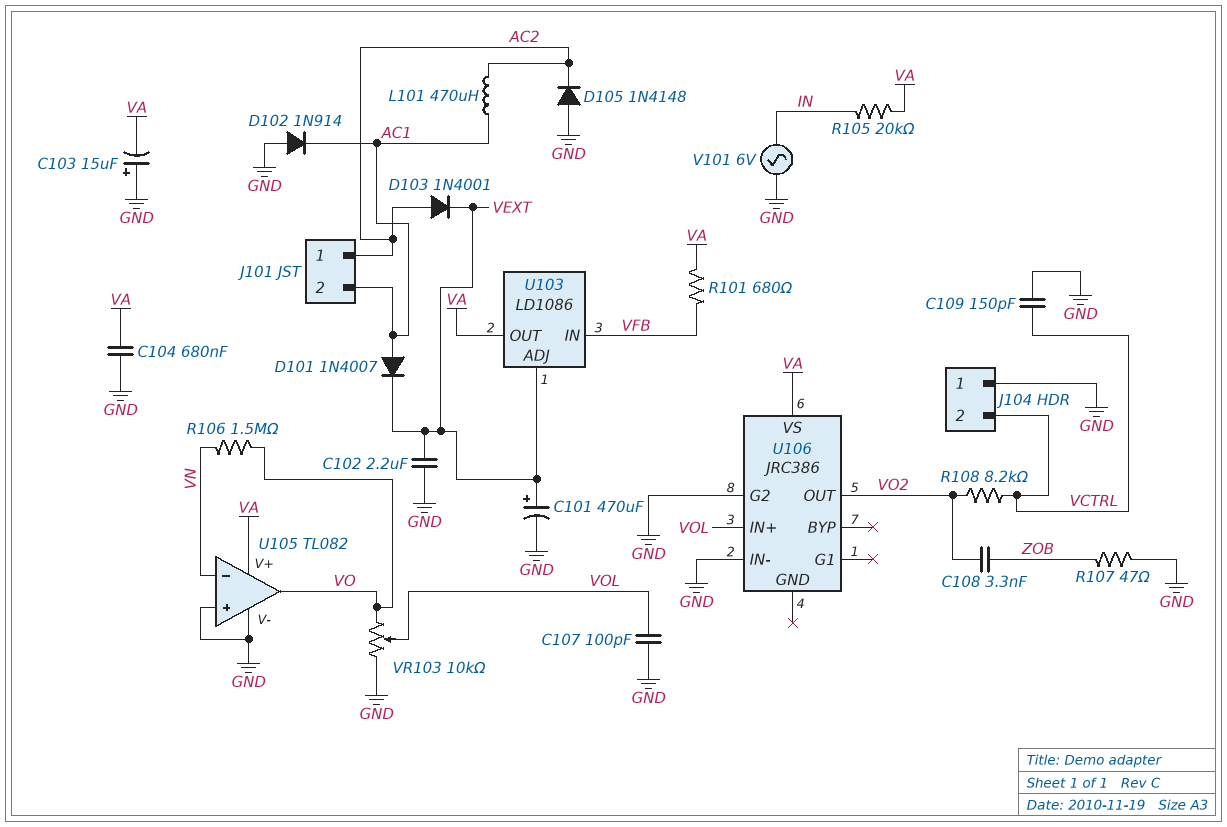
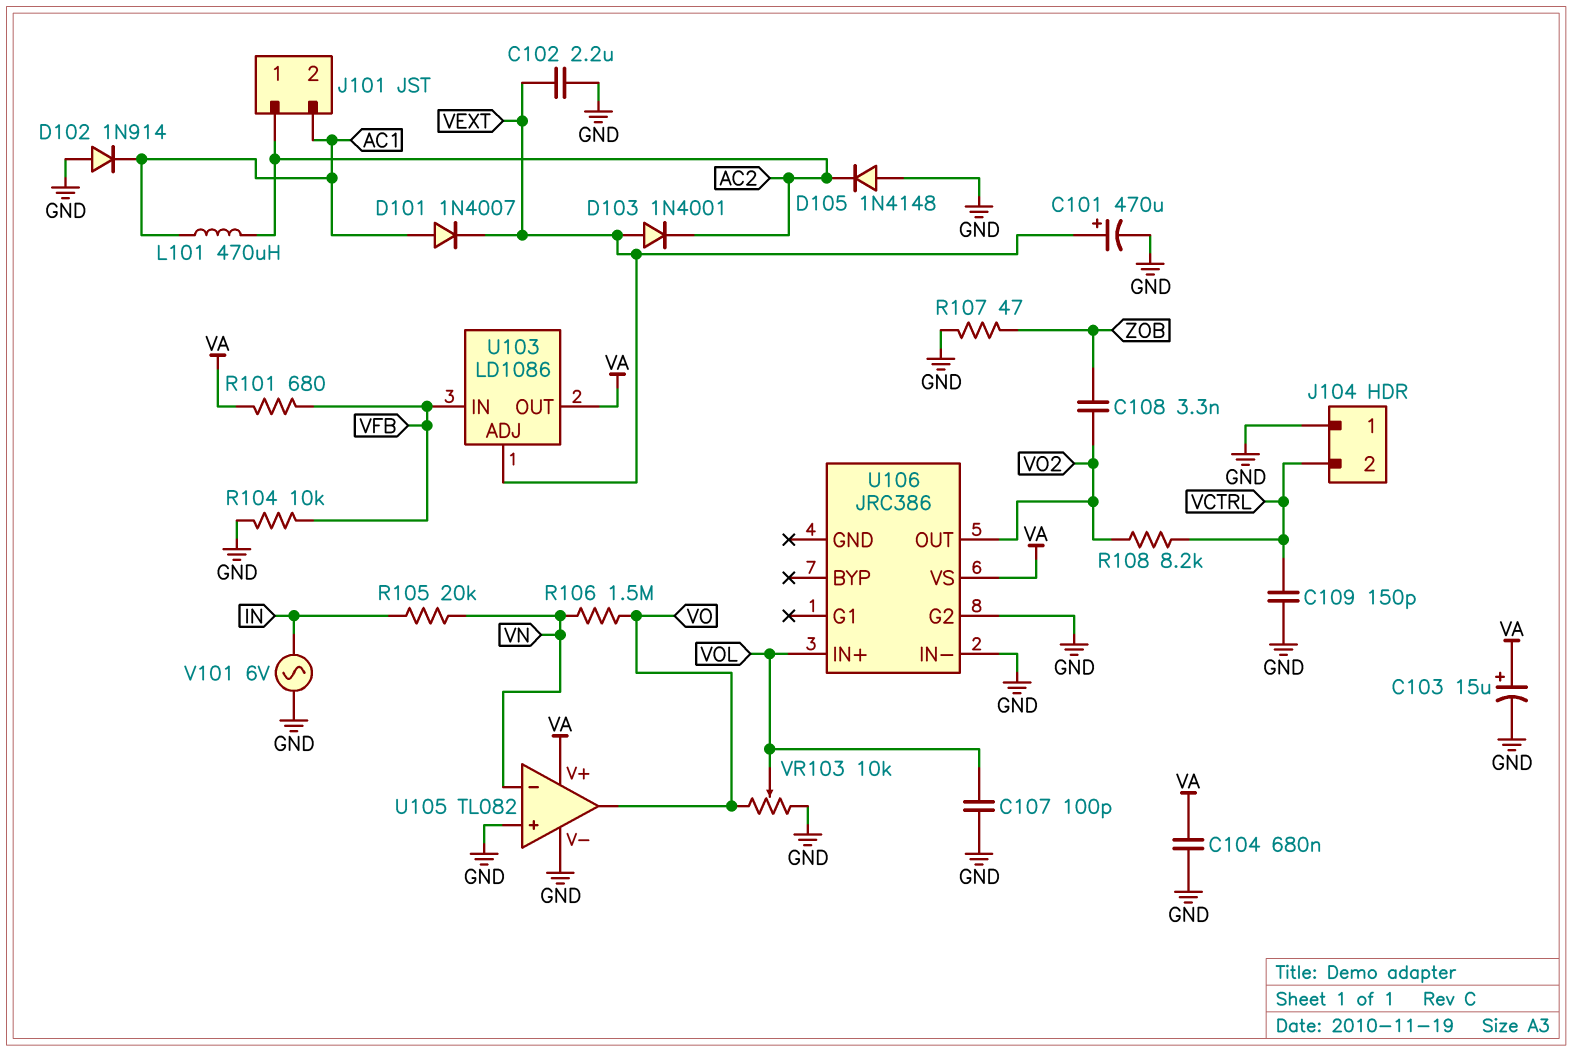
C103: 15uF (plus GND, minus VA) -> 15uF (plus VA, minus GND)
D103: diode 1N4001 (A AC2, K VEXT) -> diode 1N4001 (A VEXT, K AC2)
R104: none -> 10k (GND, VFB)
R105: 20k (IN, VA) -> 20k (IN, VN)

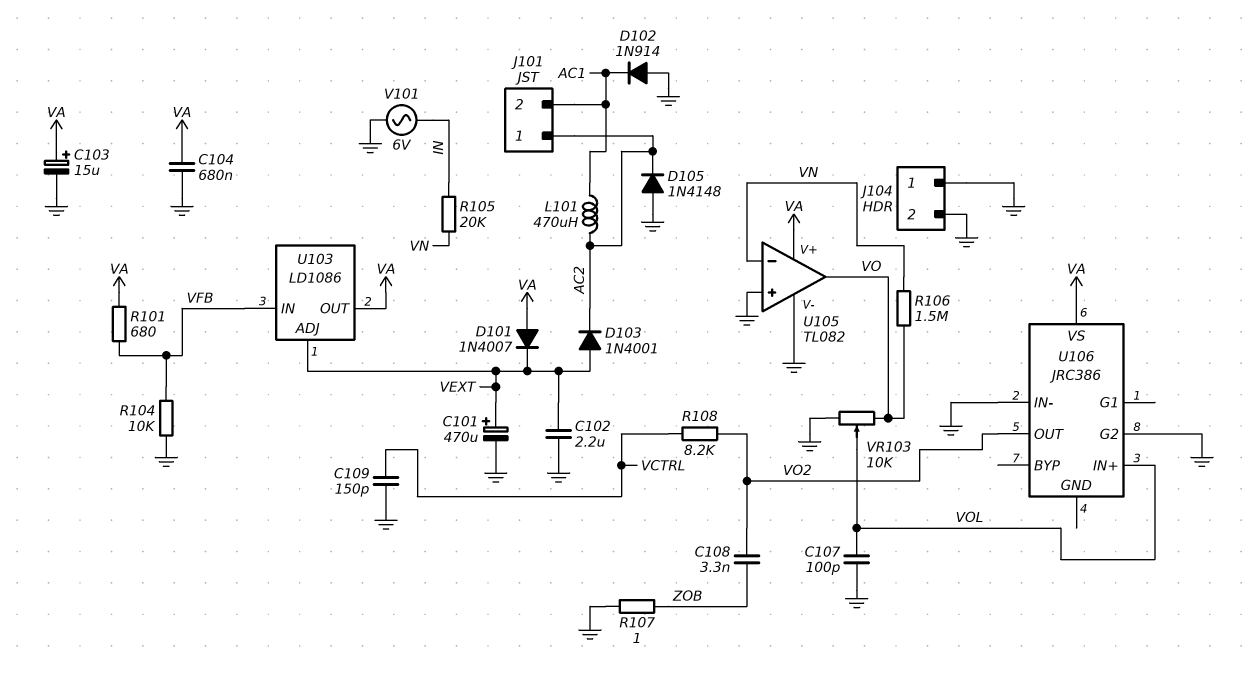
D101: diode 1N4007 (A AC1, K VEXT) -> diode 1N4007 (A VA, K VEXT)
J104 pin 2: VCTRL -> GND
R107: 47 (GND, ZOB) -> 1 (GND, ZOB)

